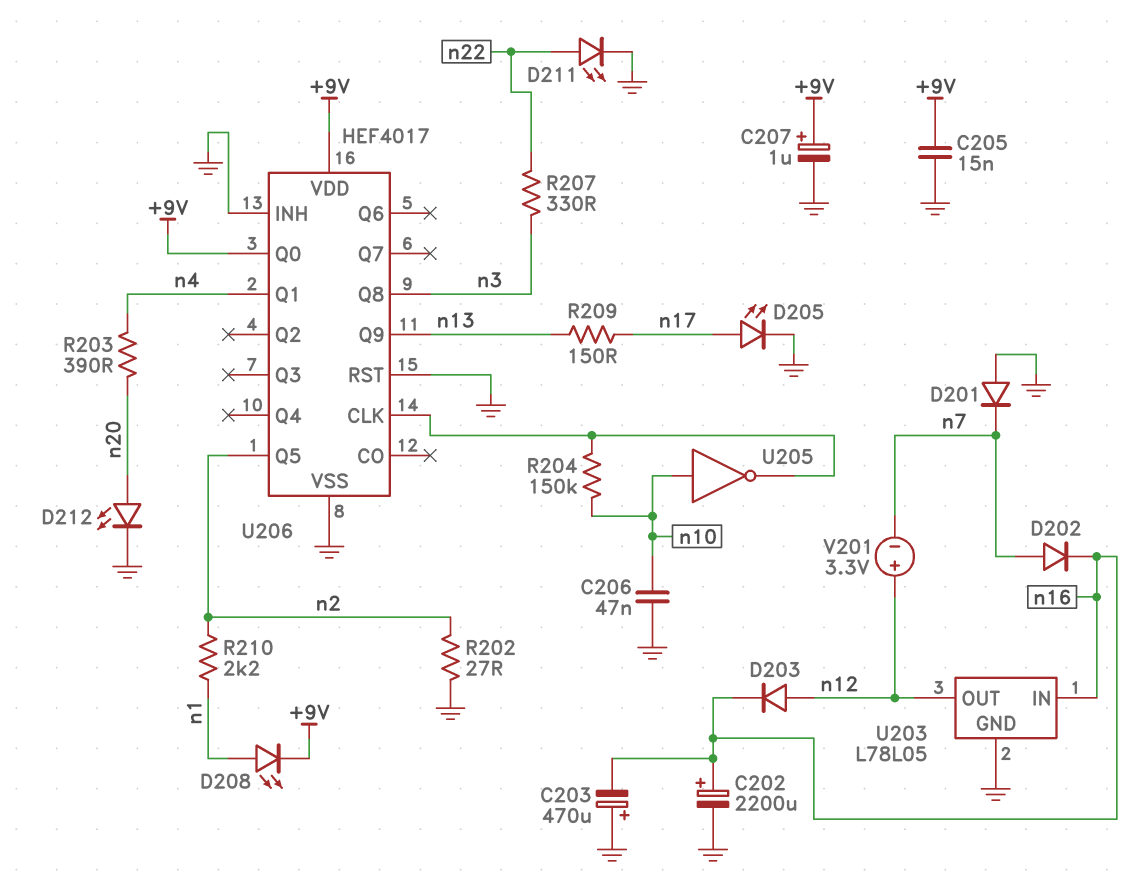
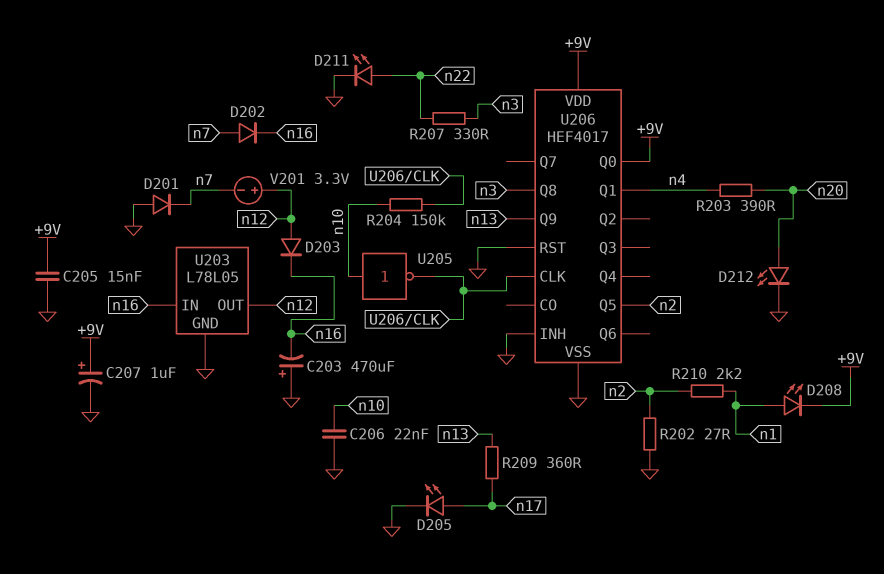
C202: 2200uF (plus n16, minus GND) -> none
C206: 47nF (GND, n10) -> 22nF (GND, n10)
R209: 150 (n13, n17) -> 360 (n13, n17)

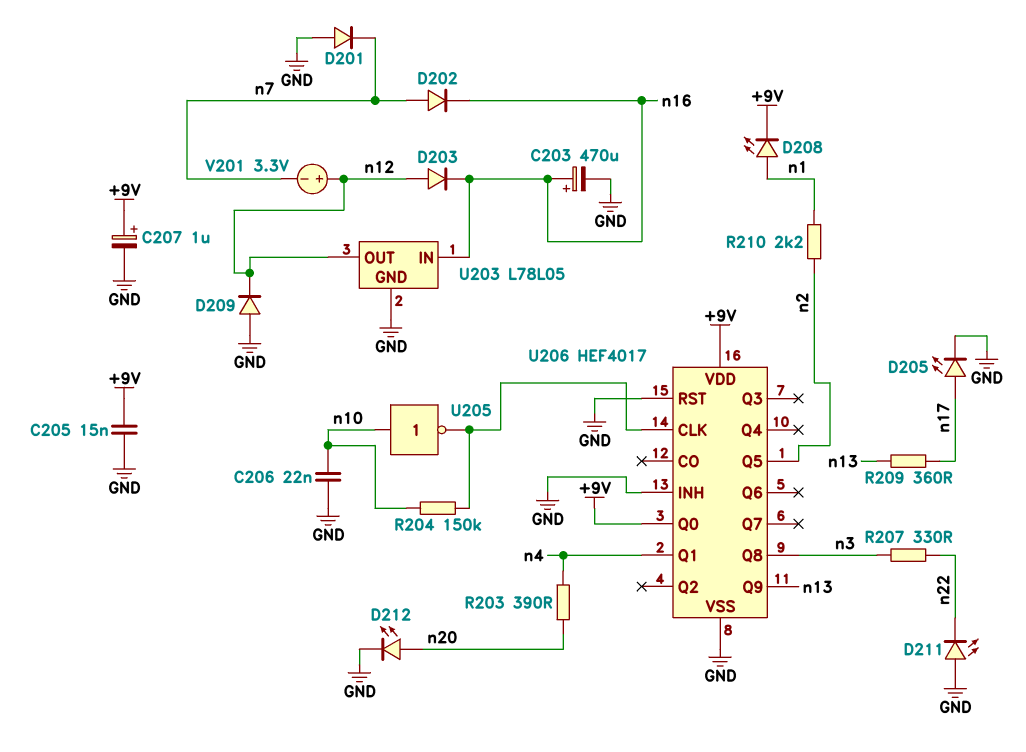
C203: 470uF (plus GND, minus n16) -> 470uF (plus n16, minus GND)
D209: none -> diode (A GND, K n12)
D211: LED (A n22, K GND) -> LED (A GND, K n22)
R202: 27 (GND, n2) -> none

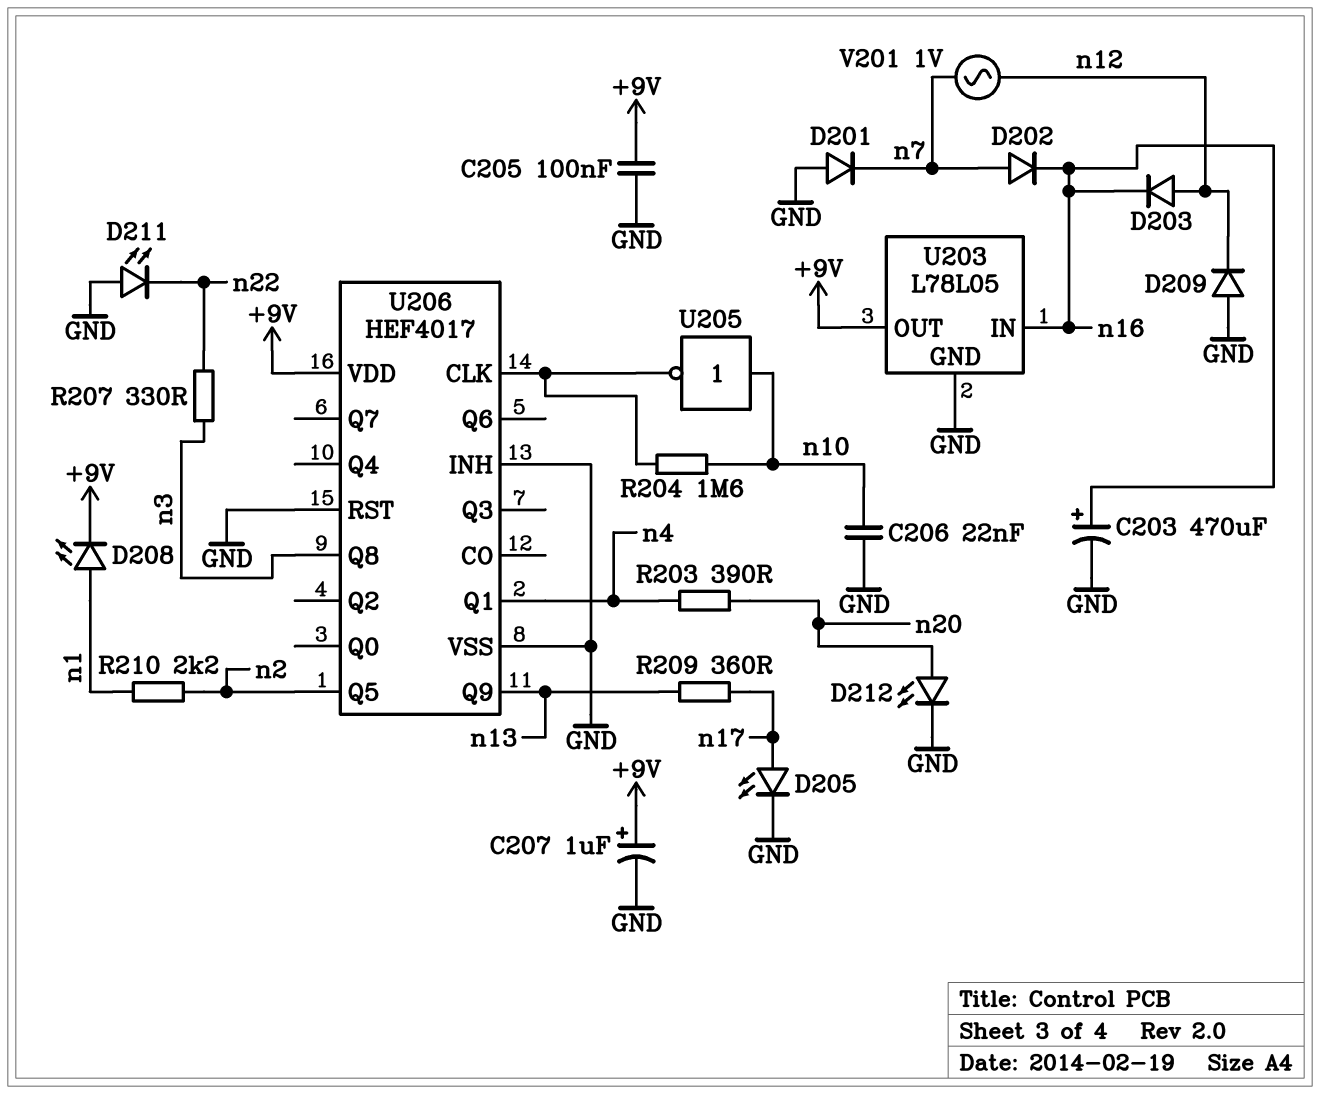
C205: 15nF (+9V, GND) -> 100nF (+9V, GND)
R204: 150k (U206/CLK, n10) -> 1.6M (U206/CLK, n10)
U203 pin OUT: n12 -> +9V
U206 pin Q0: +9V -> none
V201: 3.3V (plus n12, minus n7) -> AC 1V (n7, n12)

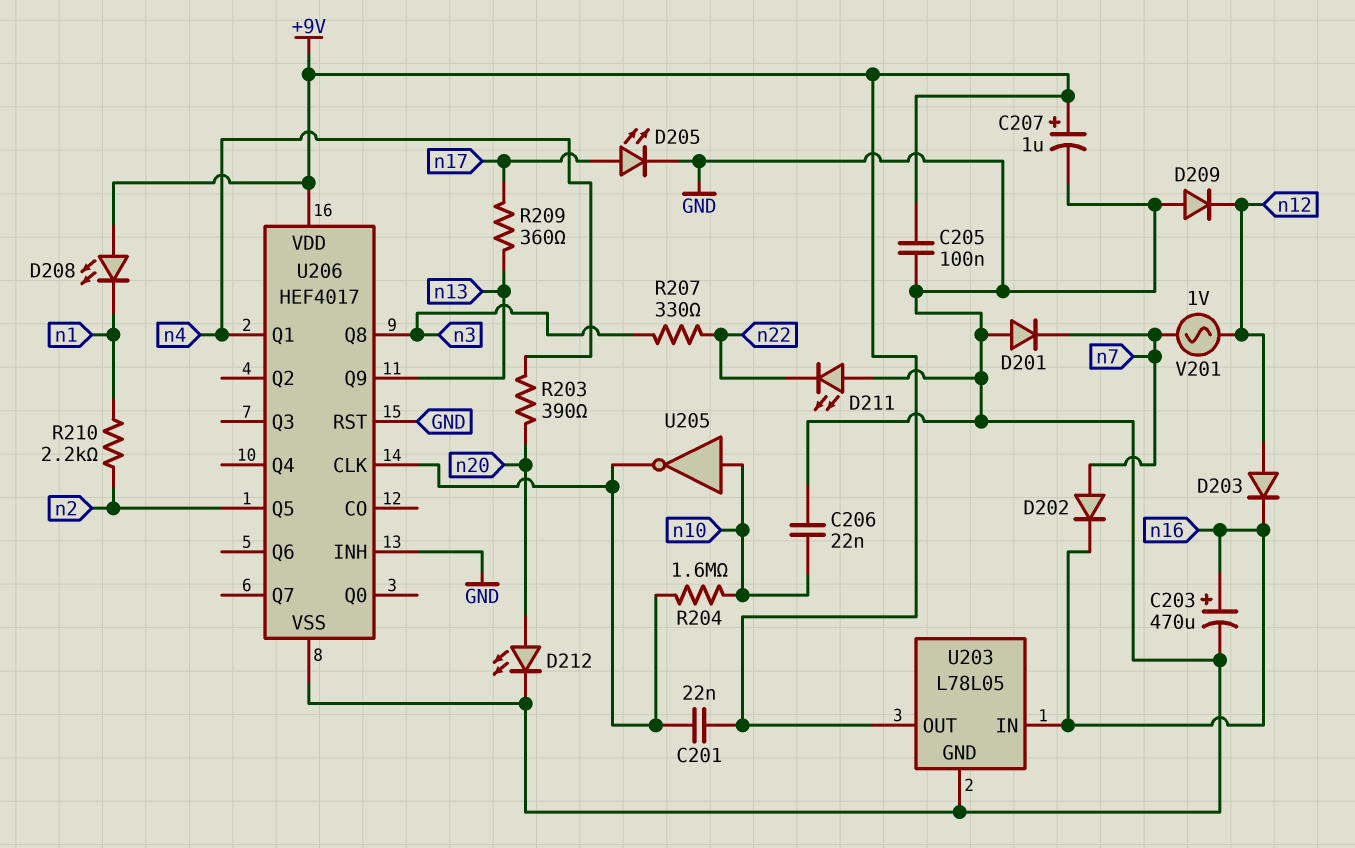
C201: none -> 22nF (+9V, U206/CLK)
D208: LED (A n1, K +9V) -> LED (A +9V, K n1)

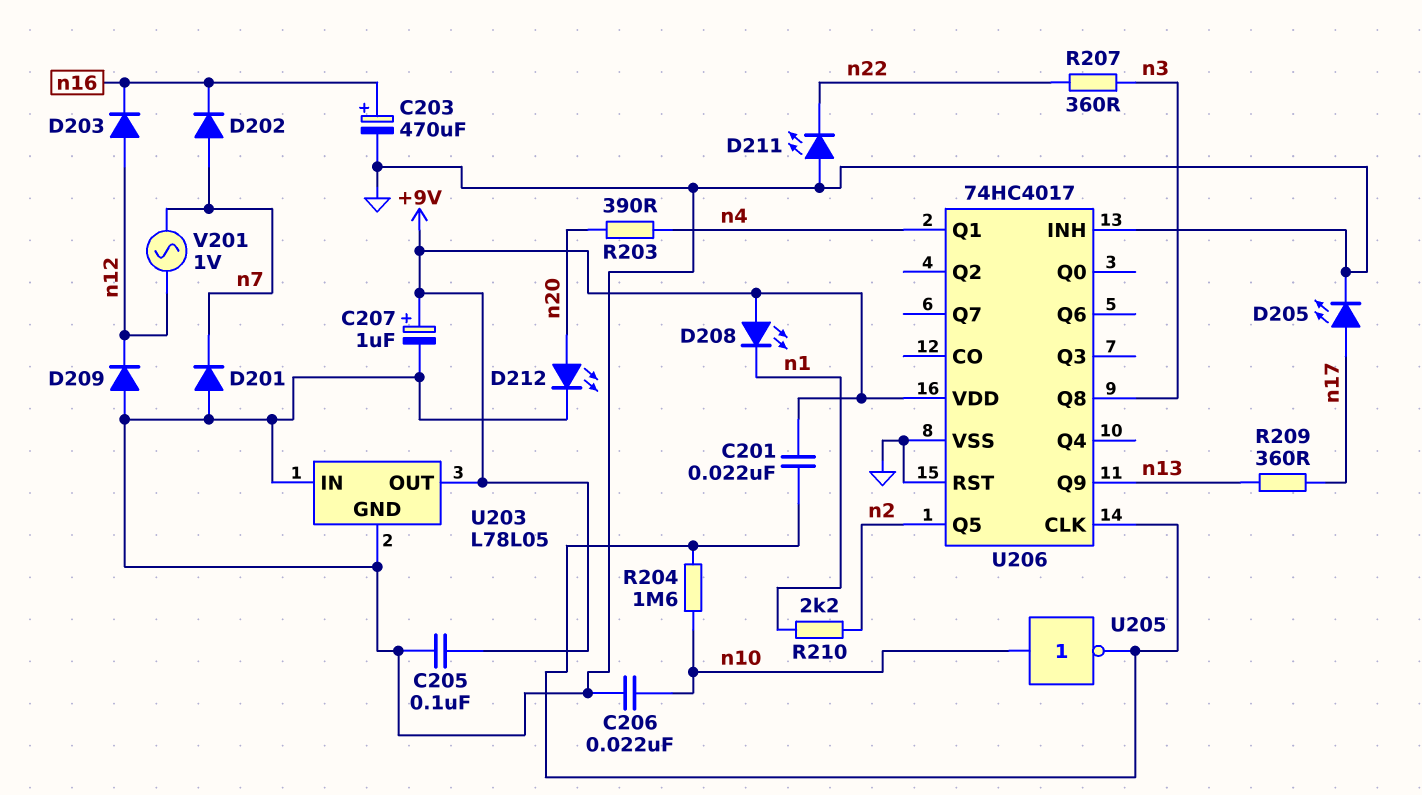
R207: 330 (n3, n22) -> 360 (n3, n22)
U203 pin IN: n16 -> GND
U206: HEF4017 -> 74HC4017

